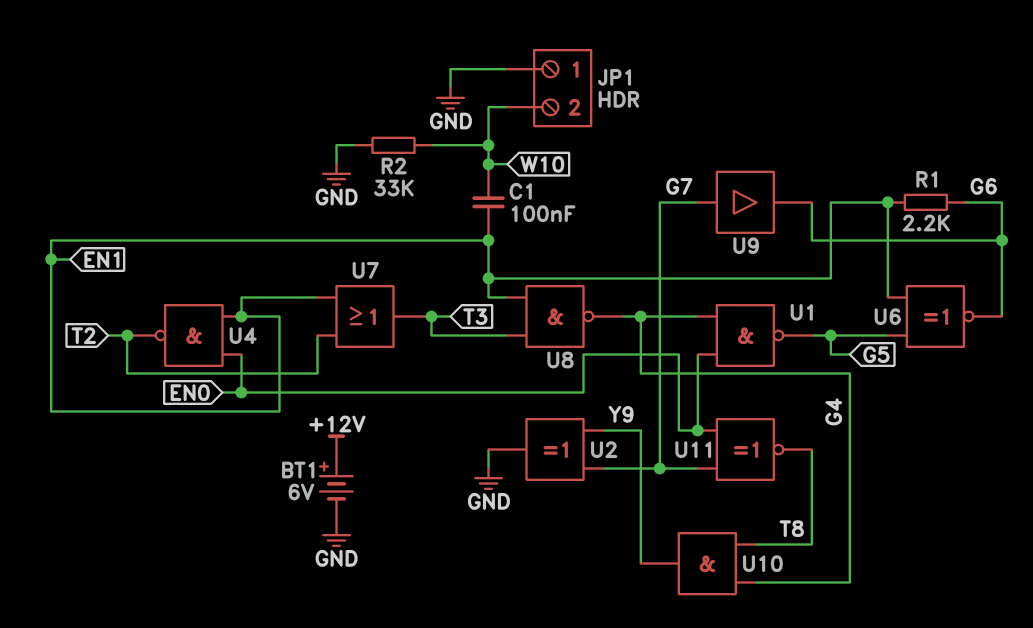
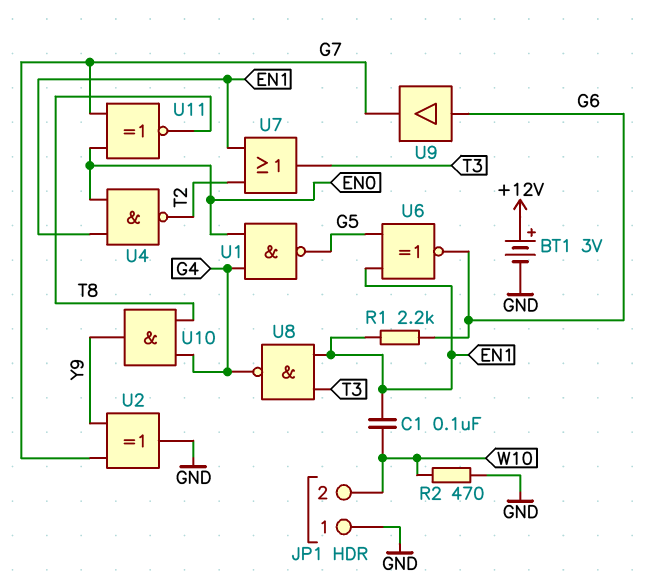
BT1: 6V (plus +12V, minus GND) -> 3V (plus +12V, minus GND)
R2: 33k (GND, W10) -> 470 (GND, W10)
U9: buffer (in G7, out G6) -> buffer (in G6, out G7)

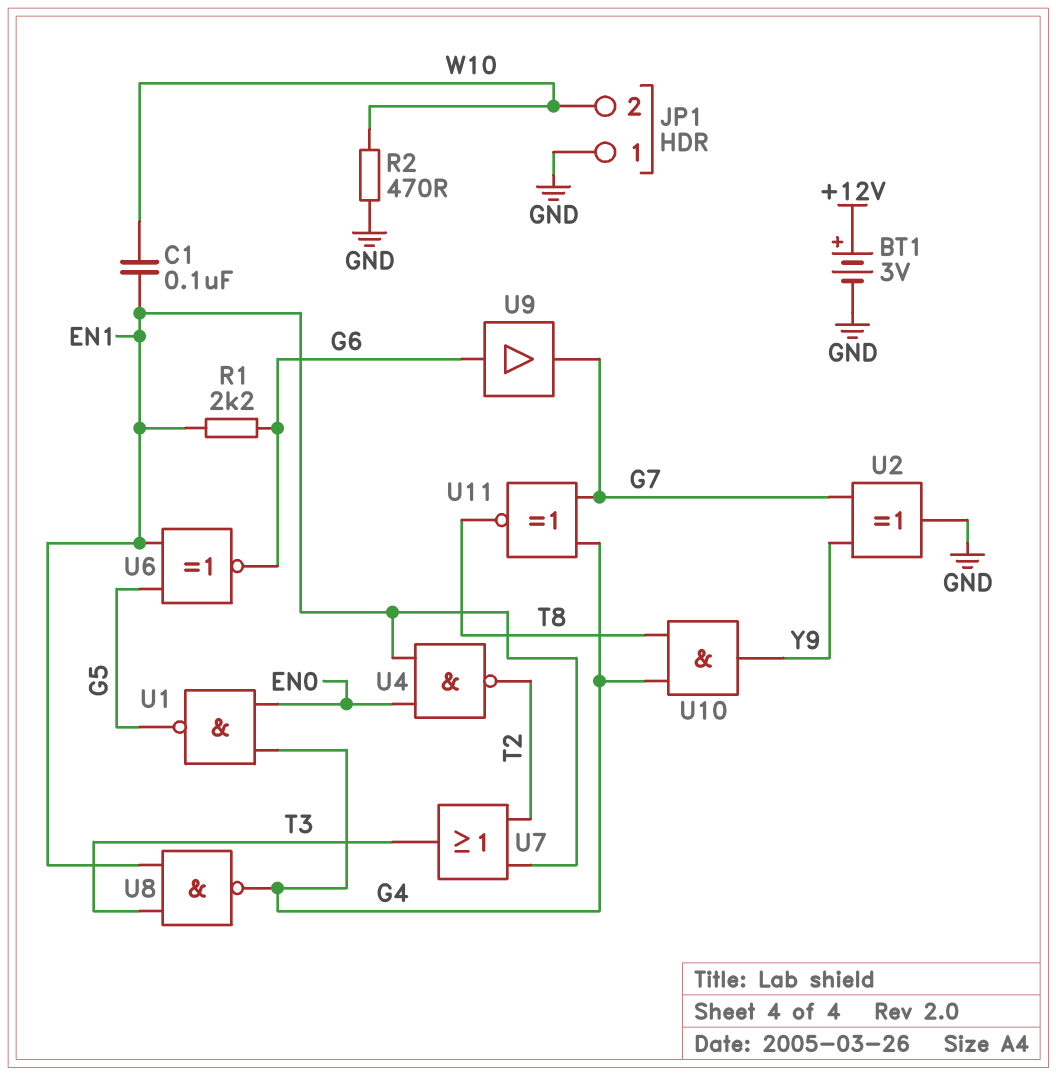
U11: XNOR (in EN0, in G7, out T8) -> XNOR (in G4, in G7, out T8)

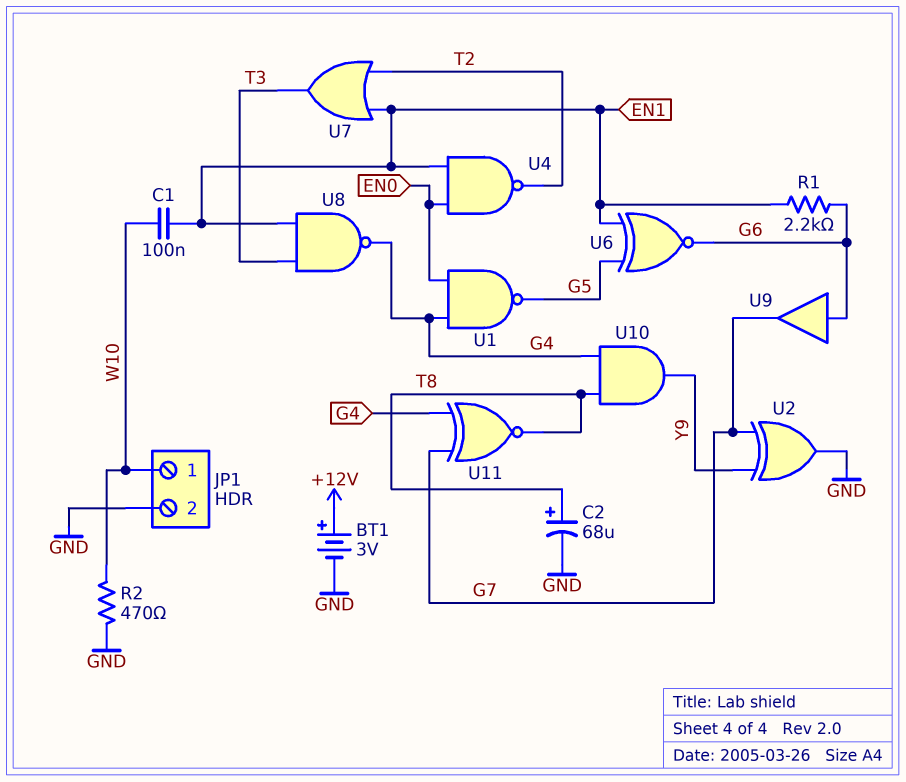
C2: none -> 68uF (plus T8, minus GND)
JP1 pin 1: GND -> W10
JP1 pin 2: W10 -> GND

